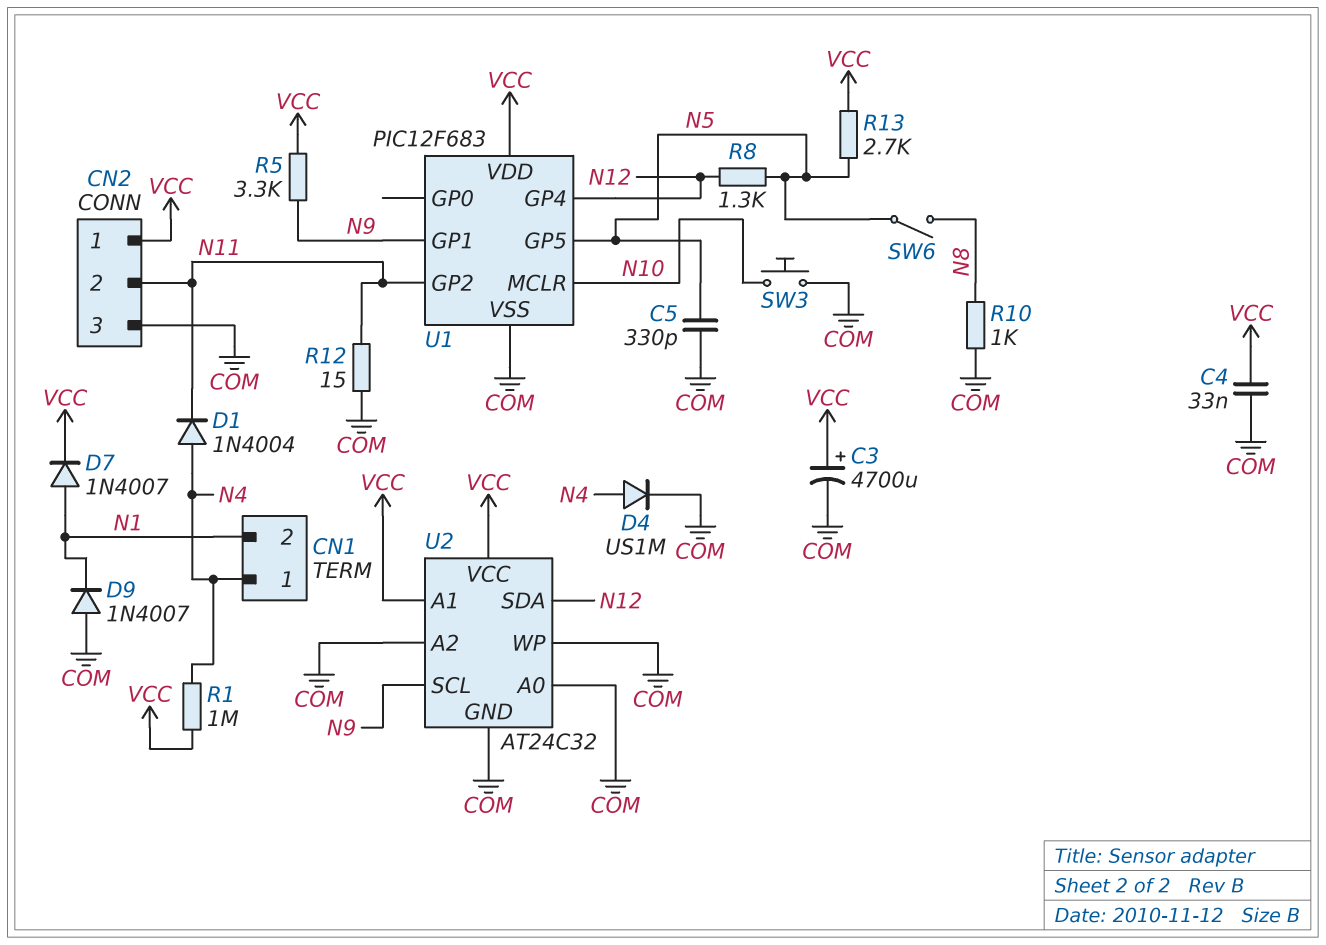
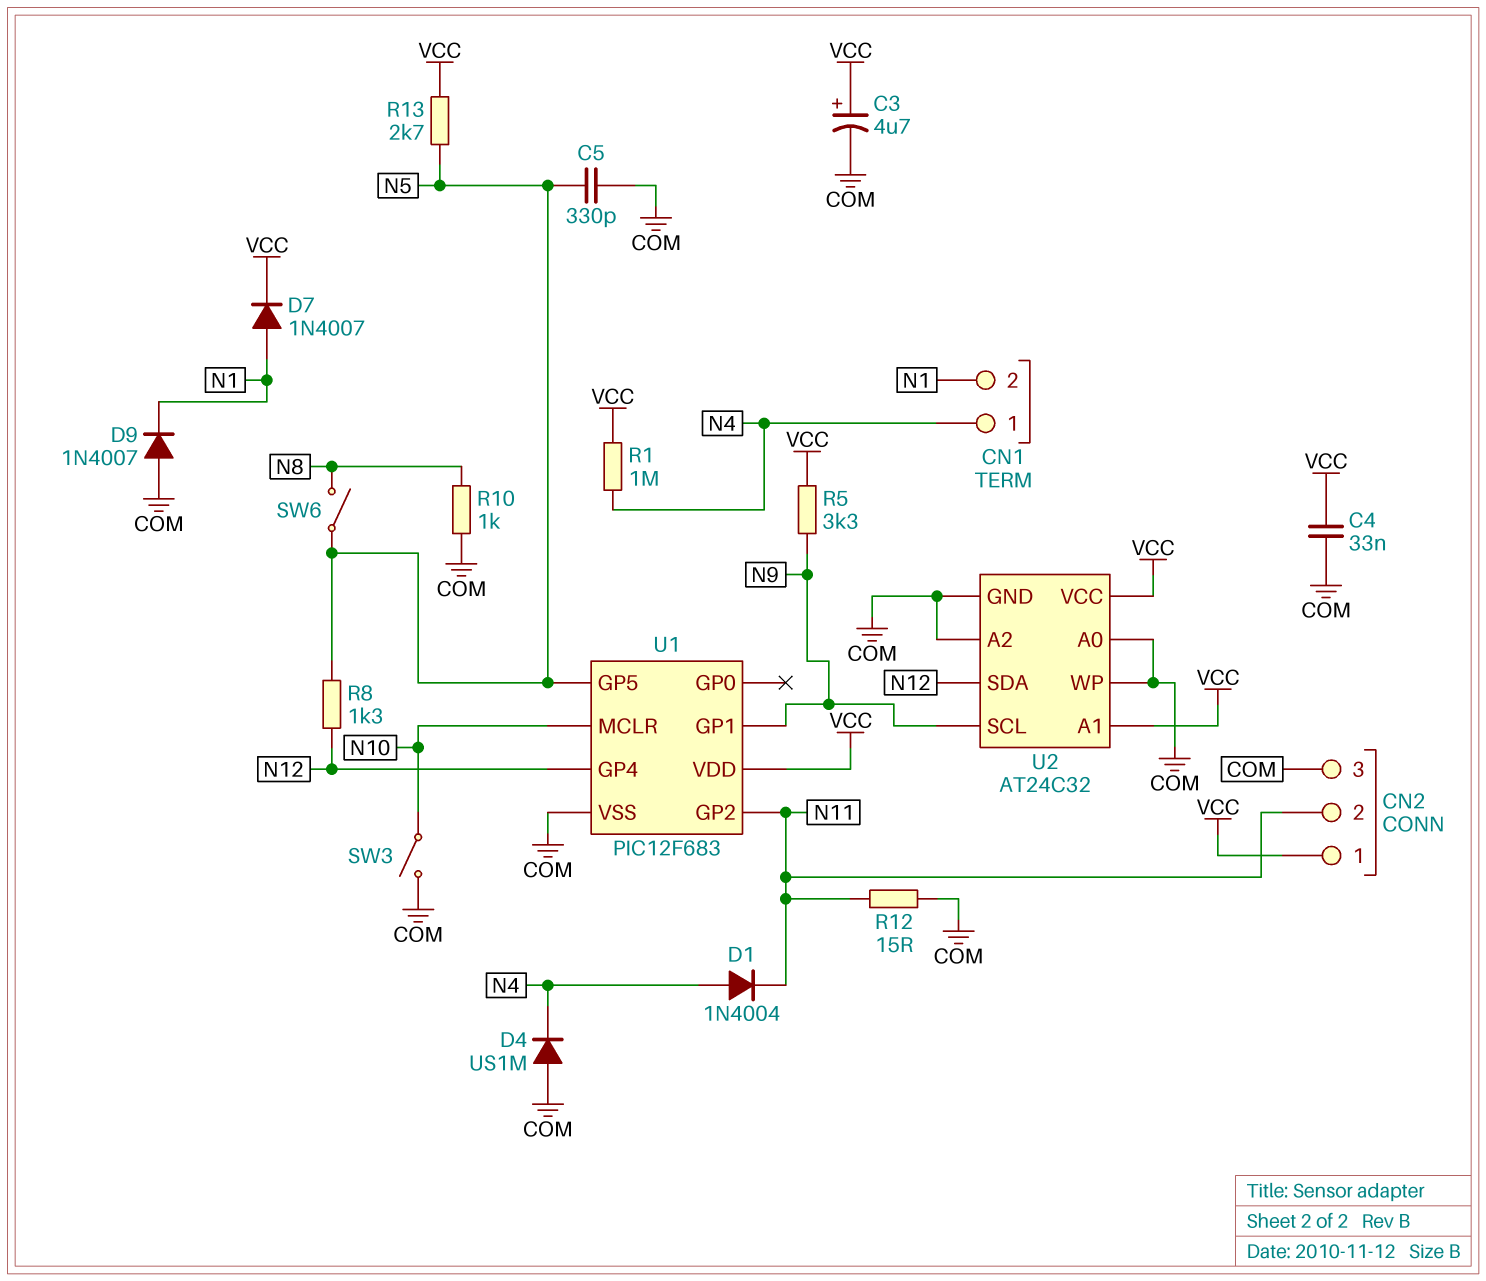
C3: 4700uF (plus VCC, minus COM) -> 4.7uF (plus VCC, minus COM)
D4: diode US1M (A N4, K COM) -> diode US1M (A COM, K N4)
SW3: button (COM, N10) -> switch (COM, N10)

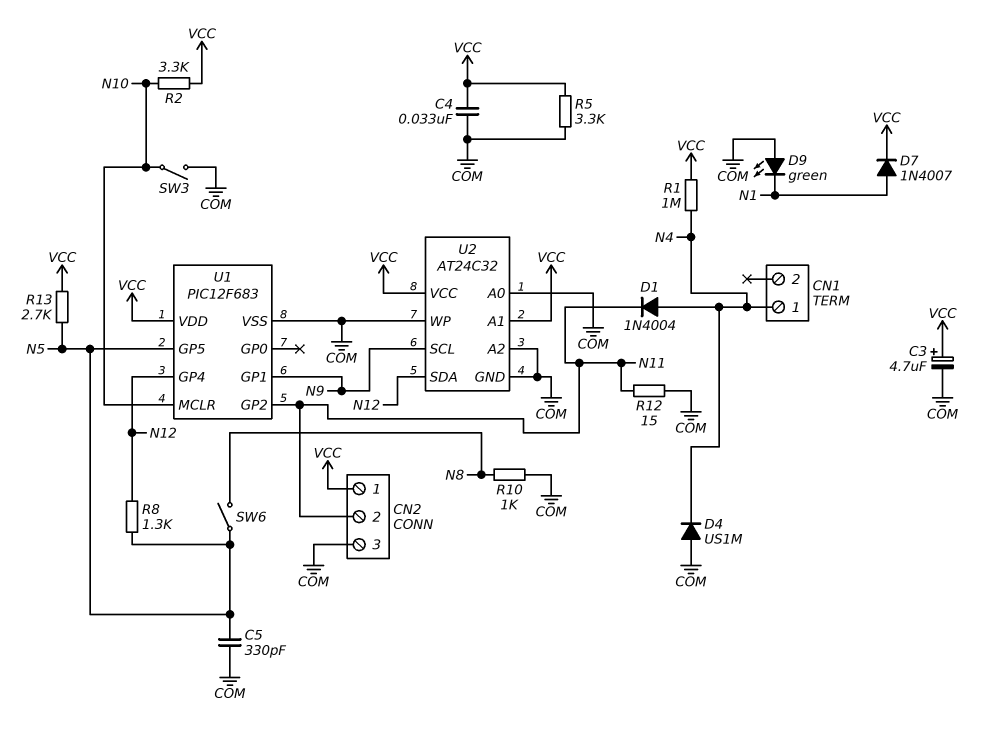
CN1 pin 2: N1 -> none
D9: diode 1N4007 (A COM, K N1) -> LED green (A COM, K N1)
R2: none -> 3.3k (N10, VCC)
R5: 3.3k (N9, VCC) -> 3.3k (COM, VCC)

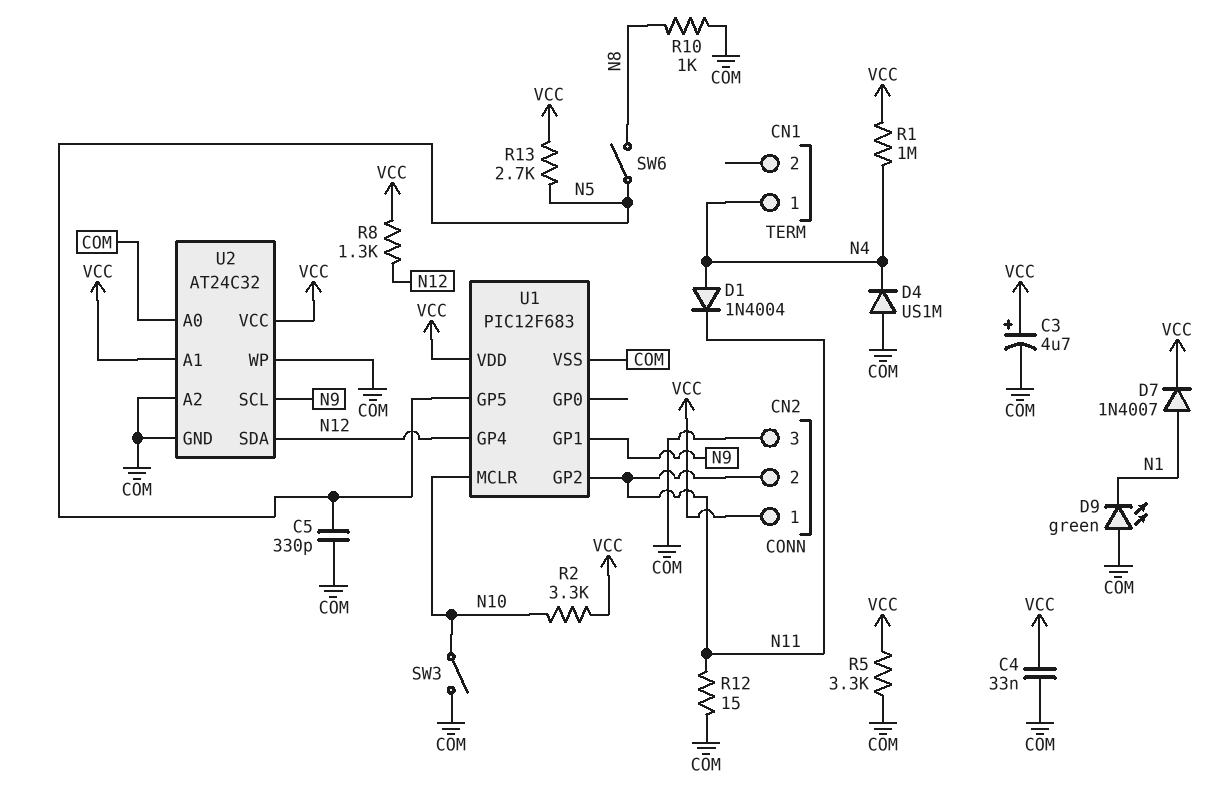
R8: 1.3k (N5, N12) -> 1.3k (N12, VCC)

